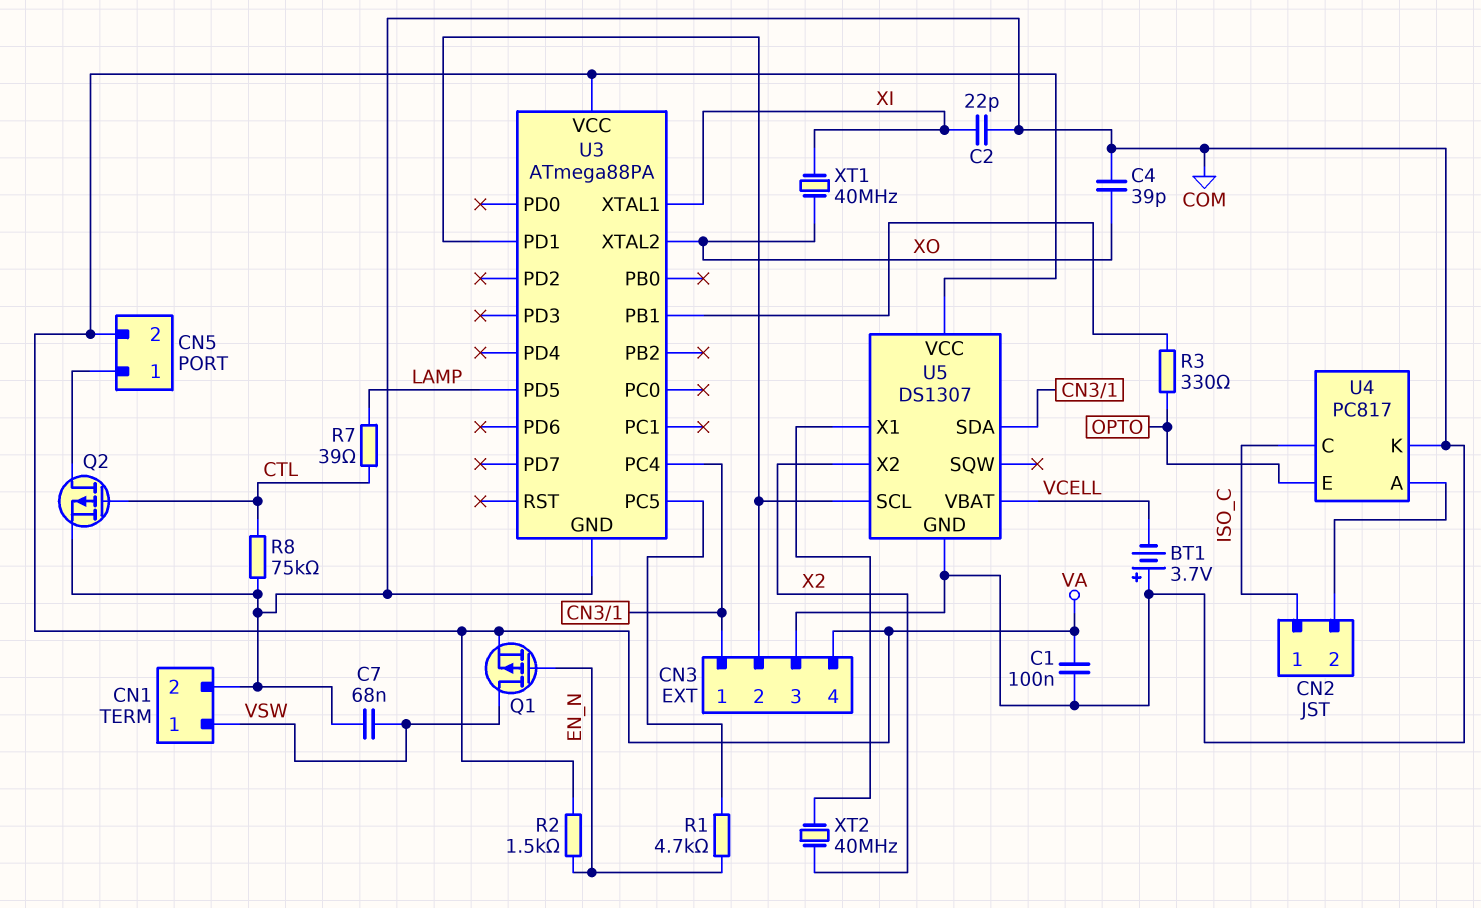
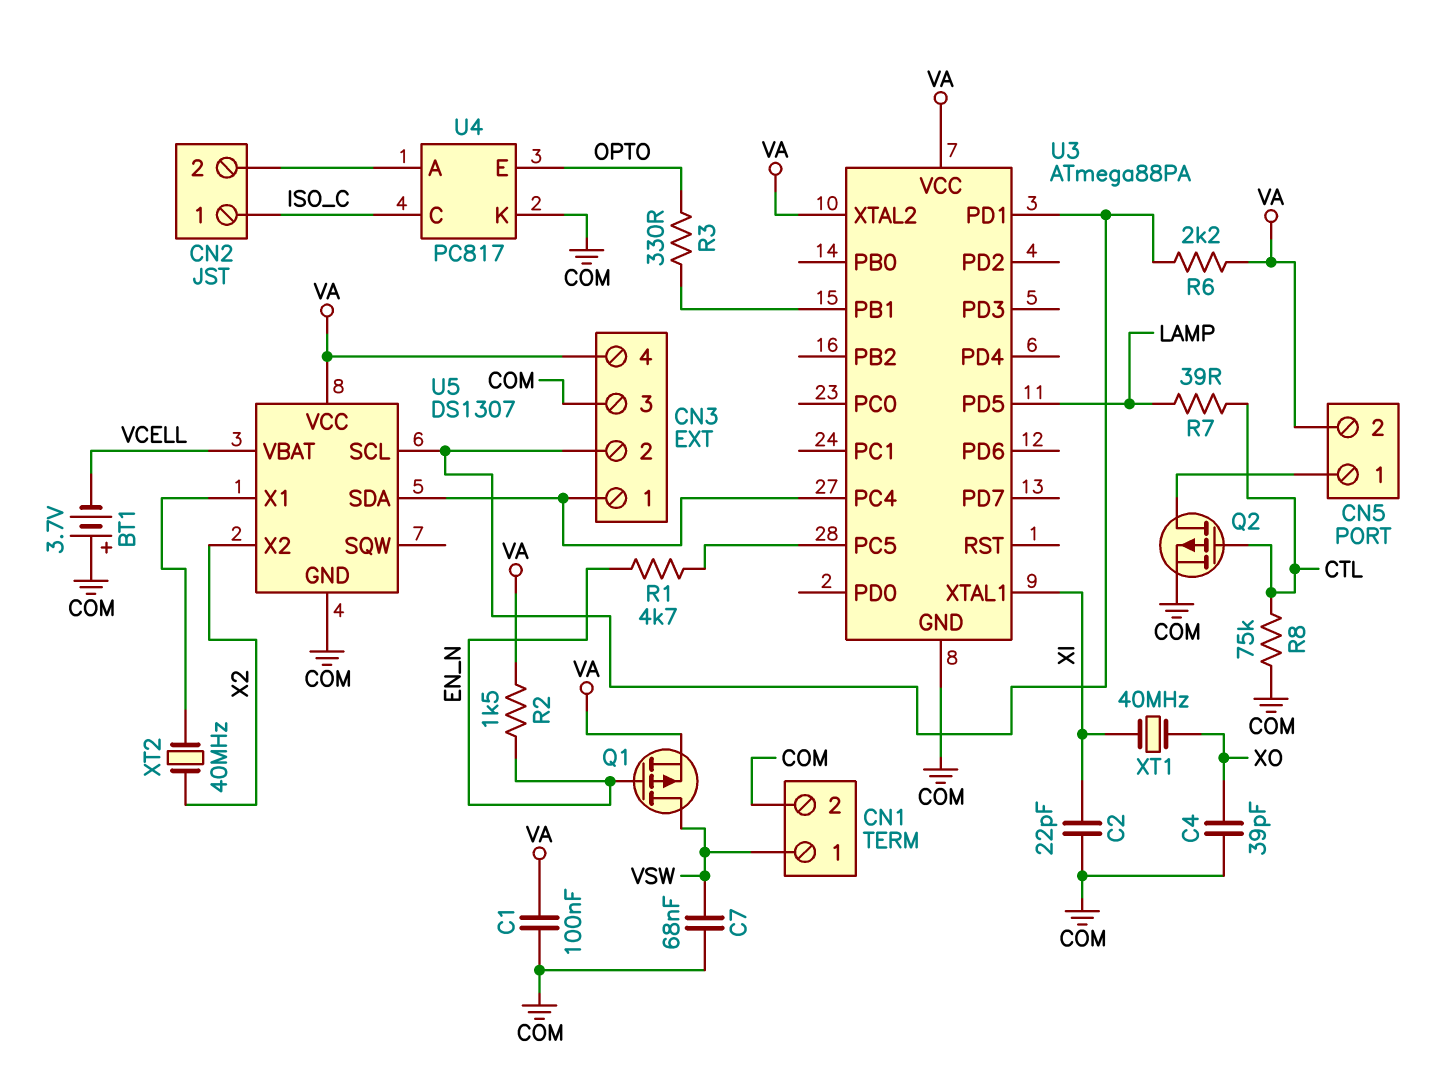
R6: none -> 2.2k (CN3/2, VA)
U3 pin XTAL2: XO -> VA

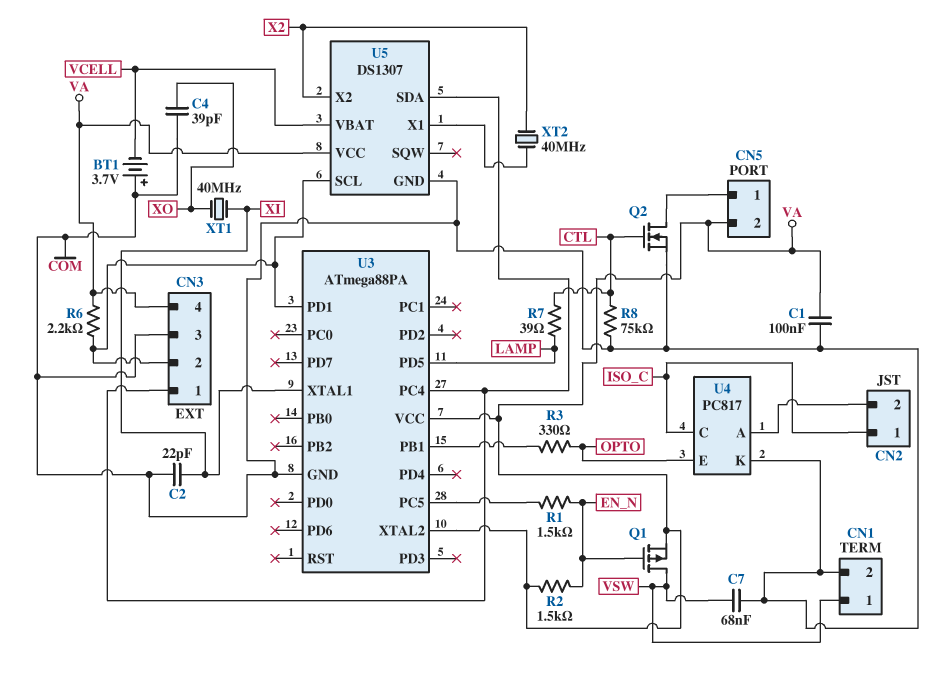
Q2: PMOS (G CTL, D CN5/1, S COM) -> NMOS (G CTL, D CN5/1, S COM)
R1: 4.7k (EN_N, U3/PC5) -> 1.5k (EN_N, U3/PC5)

